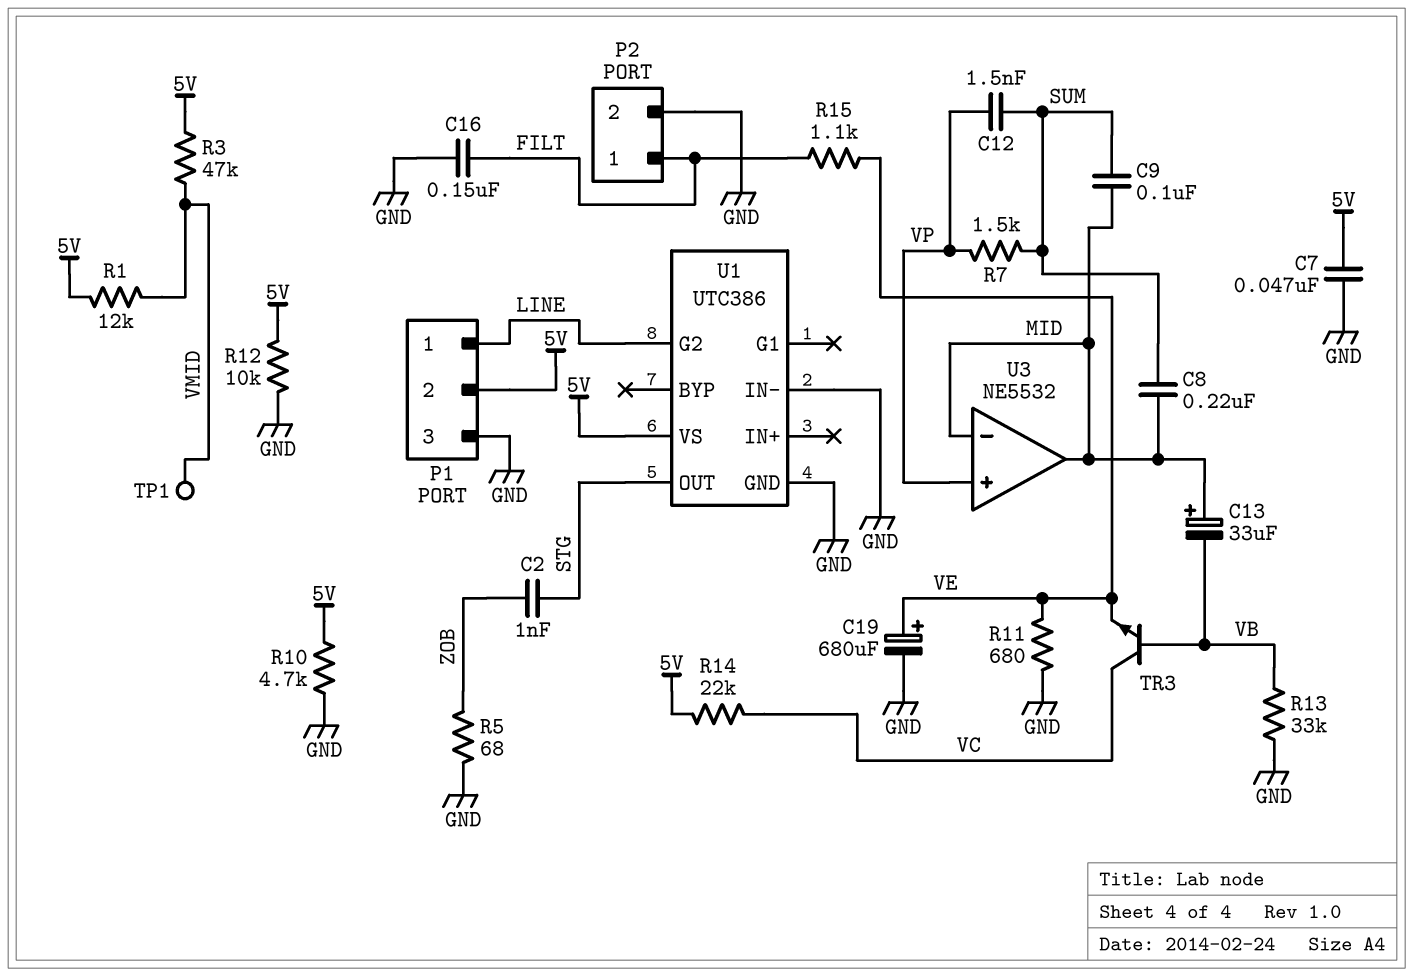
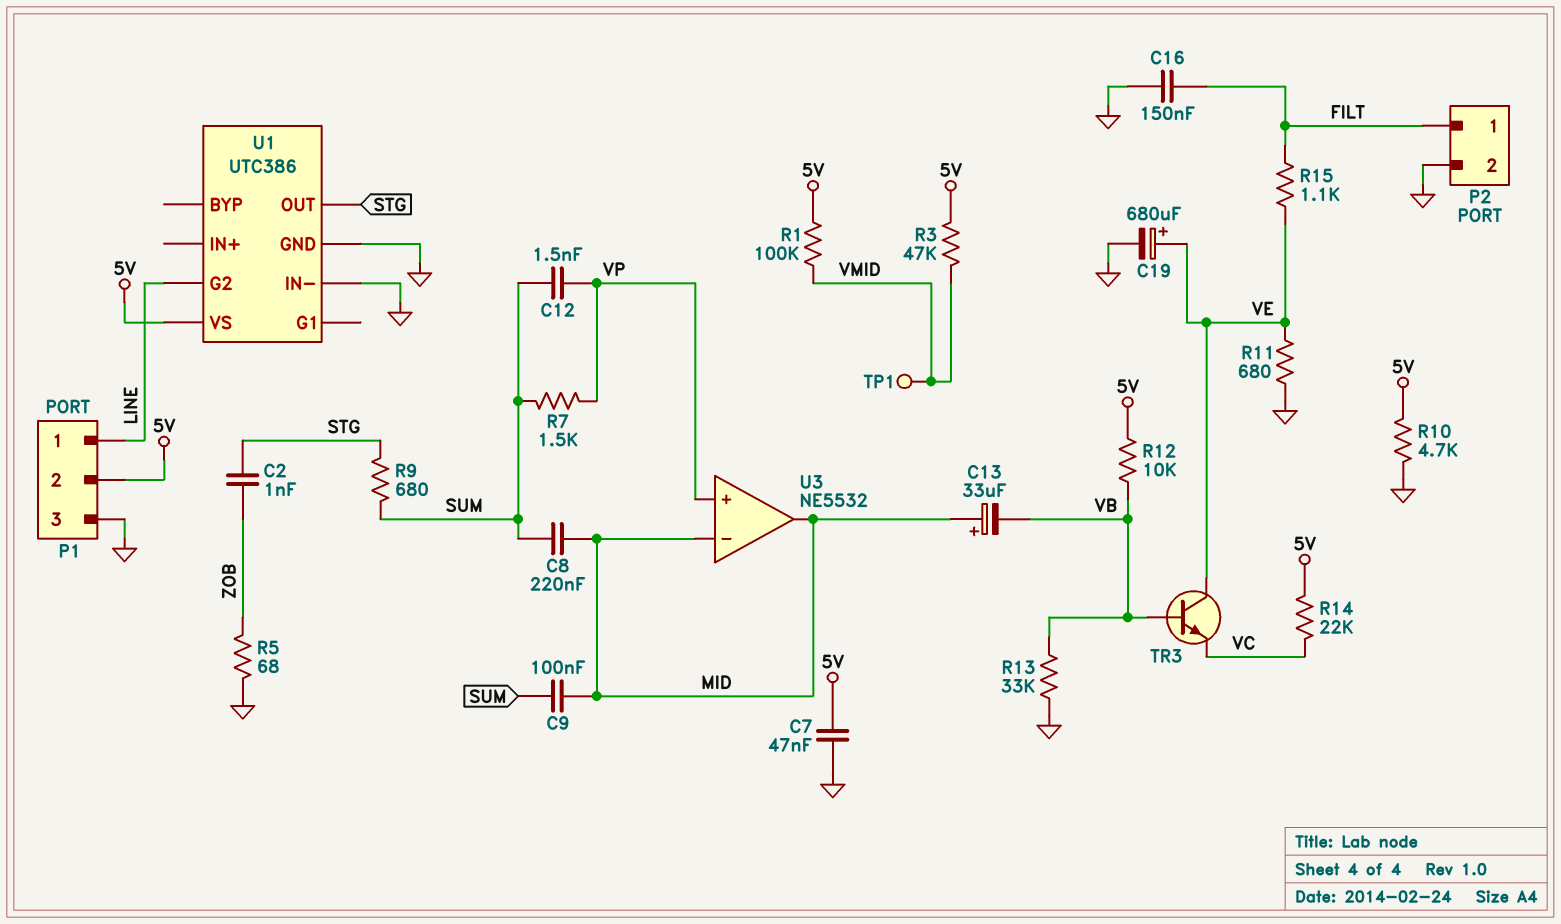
R1: 12k (5V, VMID) -> 100k (5V, VMID)
R9: none -> 680 (STG, SUM)
R12: 10k (5V, GND) -> 10k (5V, VB)
TR3: NPN (B VB, C VC, E VE) -> NPN (B VB, C VE, E VC)

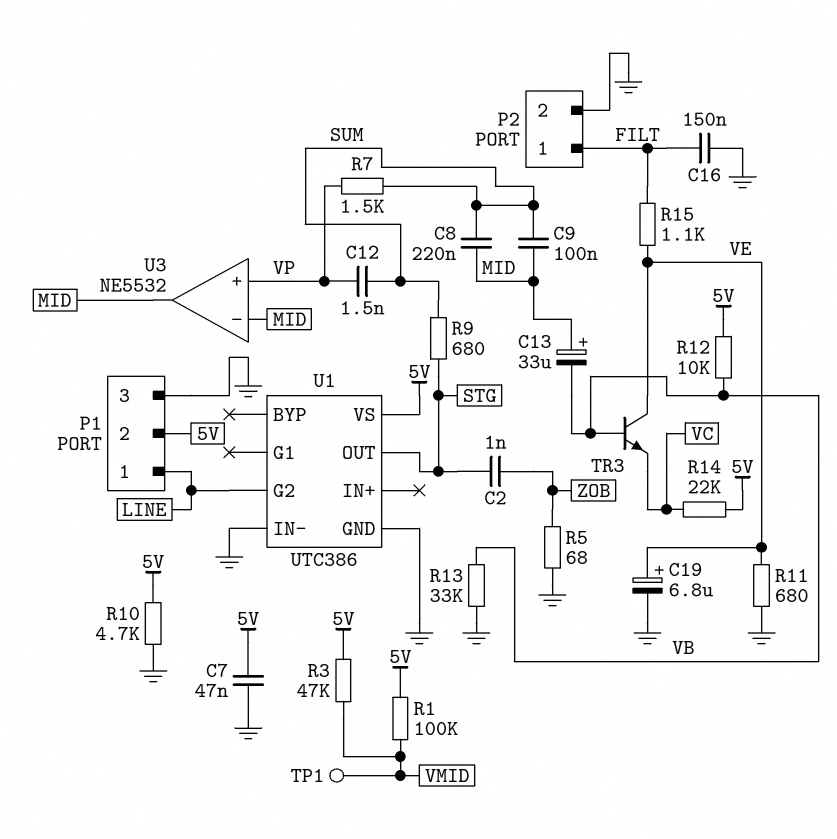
C19: 680uF (plus VE, minus GND) -> 6.8uF (plus VE, minus GND)

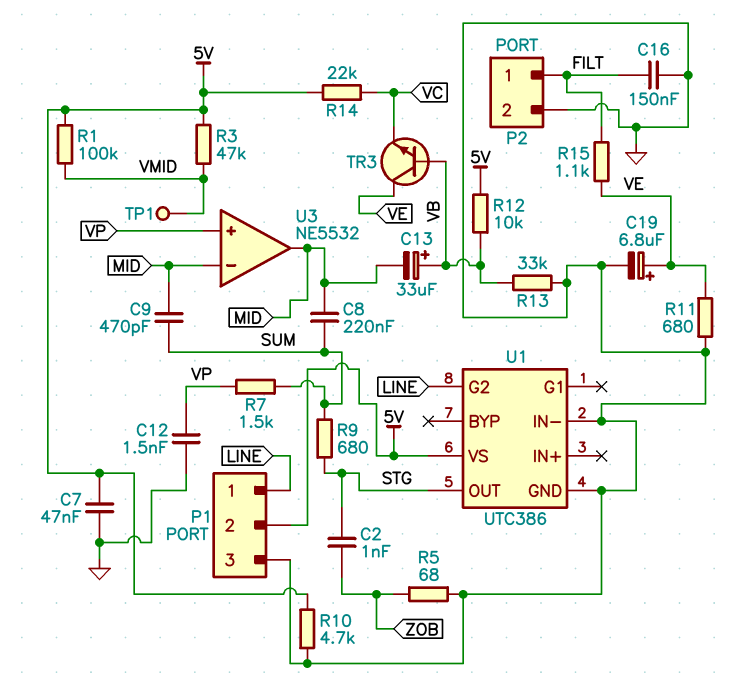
C9: 100nF (MID, SUM) -> 470pF (MID, SUM)
C12: 1.5nF (SUM, VP) -> 1.5nF (GND, VP)
C13: 33uF (plus MID, minus VB) -> 33uF (plus VB, minus MID)

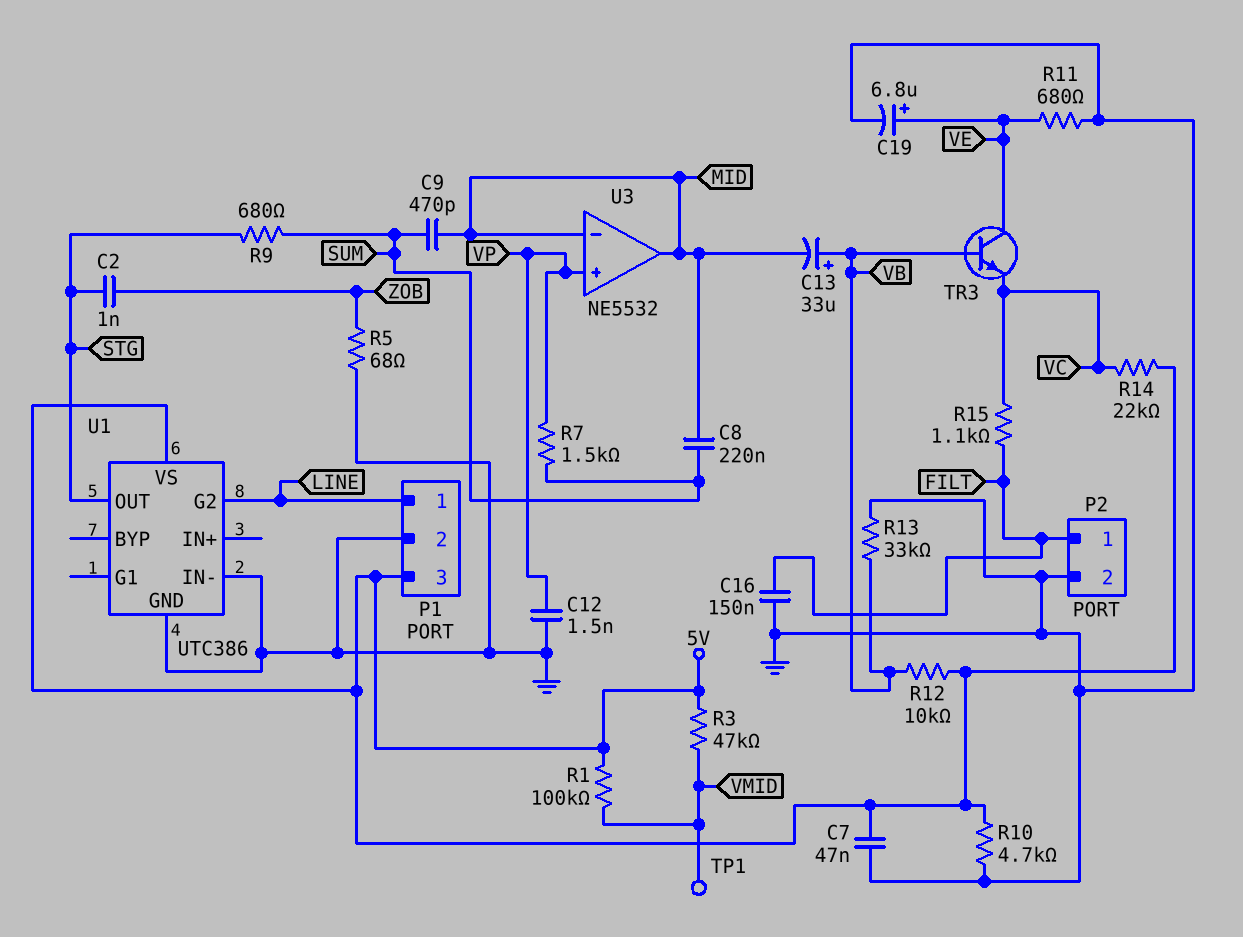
P1 pin 2: 5V -> GND
P1 pin 3: GND -> 5V
R15: 1.1k (FILT, VE) -> 1.1k (FILT, VC)

